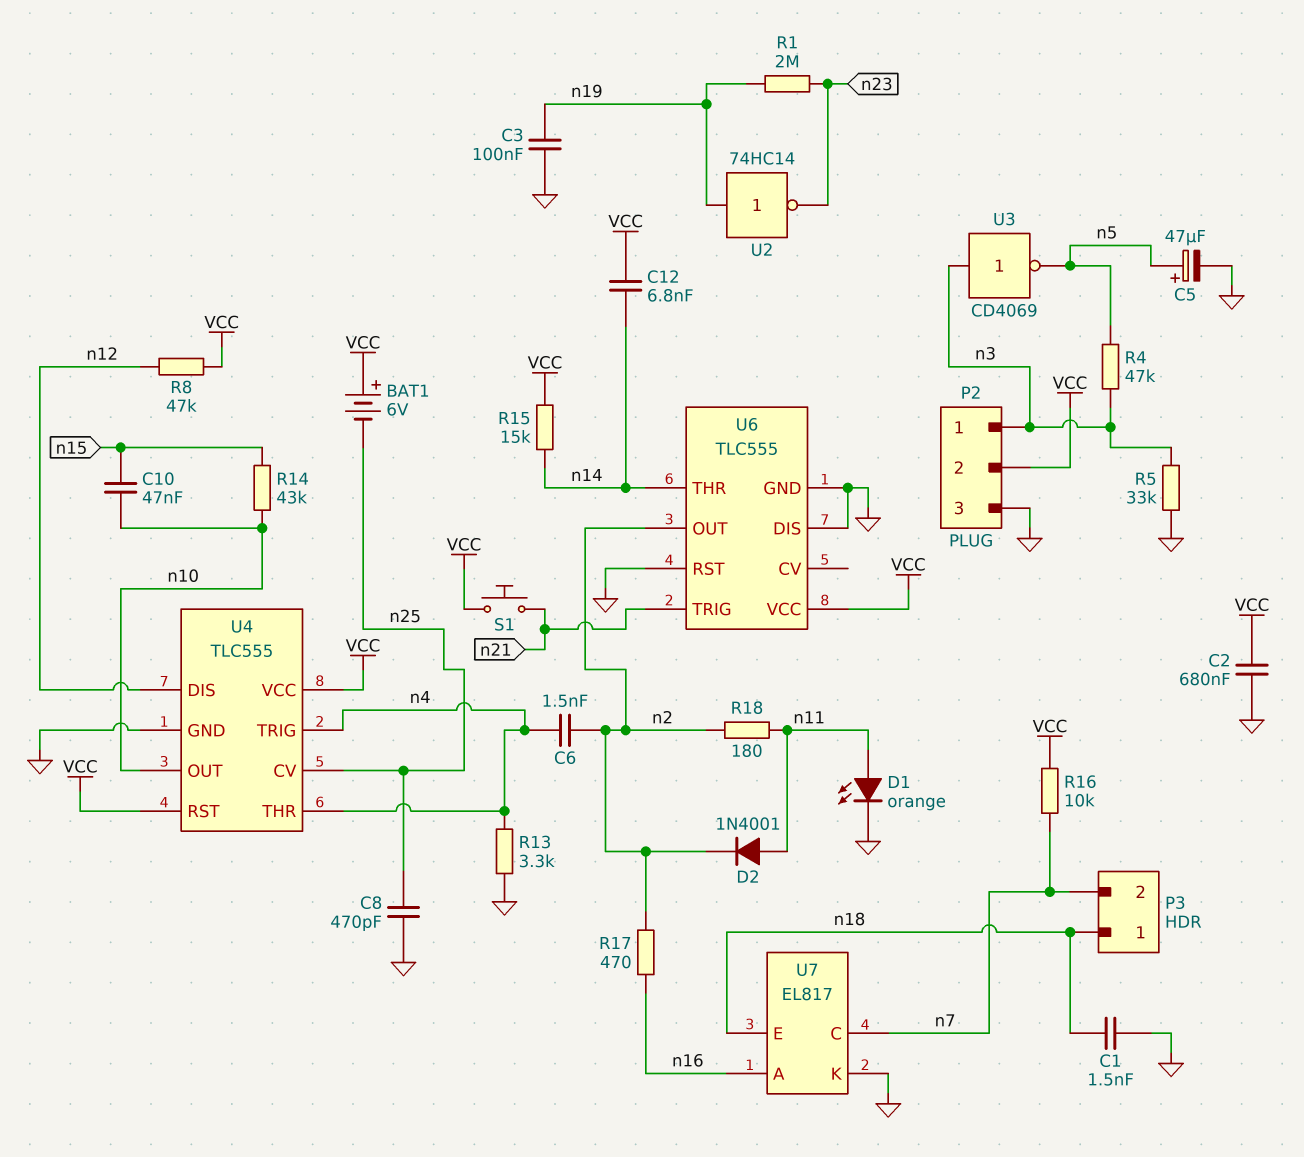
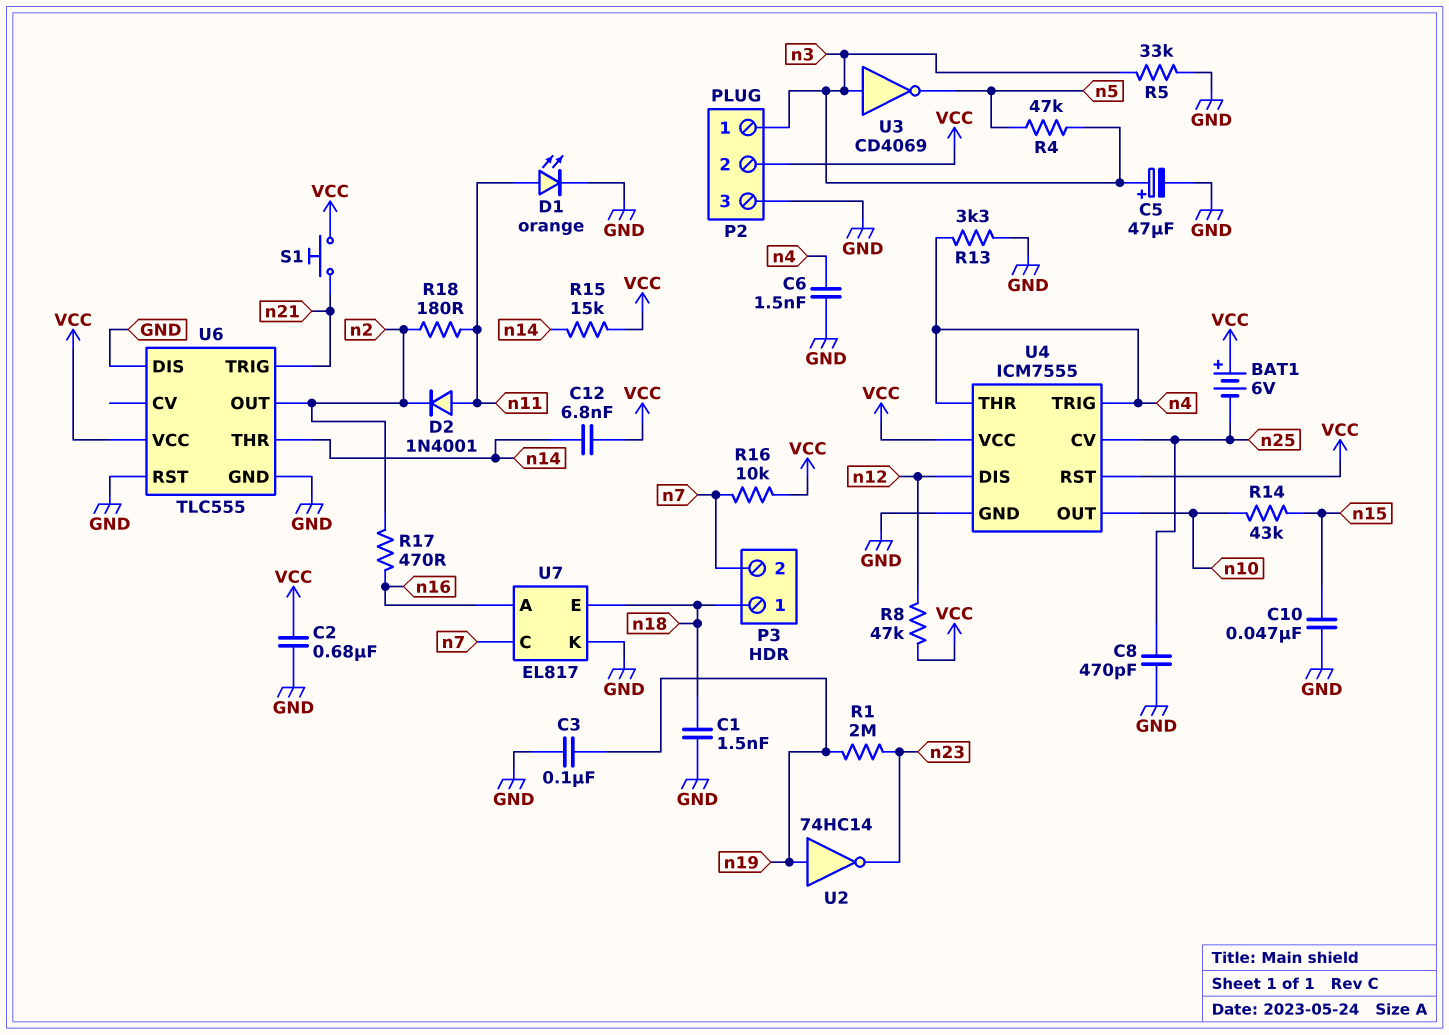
C5: 47uF (plus n5, minus GND) -> 47uF (plus n3, minus GND)
C6: 1.5nF (n2, n4) -> 1.5nF (GND, n4)
C10: 47nF (n10, n15) -> 47nF (GND, n15)
U4: TLC555 -> ICM7555

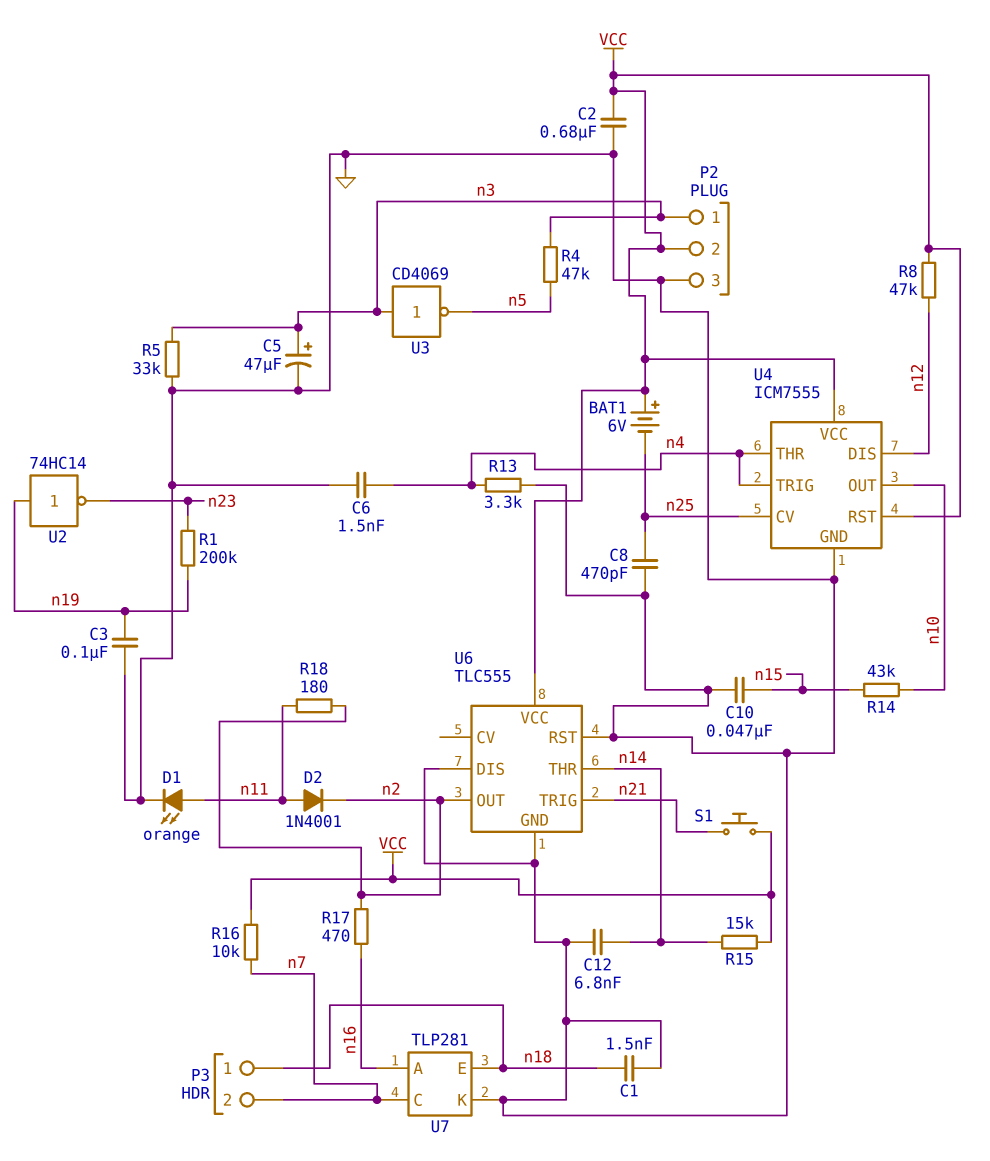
C12: 6.8nF (VCC, n14) -> 6.8nF (GND, n14)
R1: 2M (n19, n23) -> 200k (n19, n23)
U7: EL817 -> TLP281

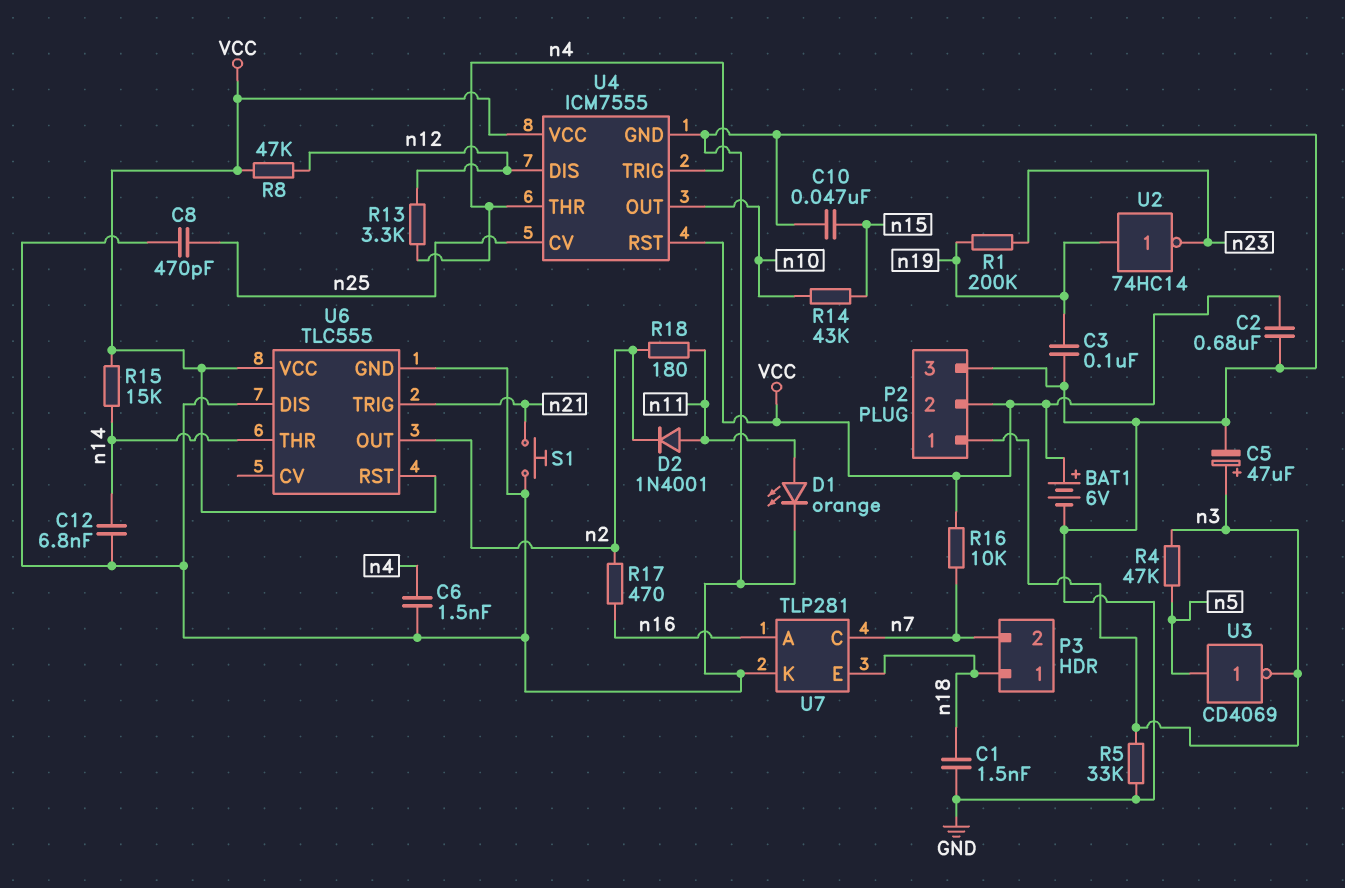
BAT1: 6V (plus VCC, minus n25) -> 6V (plus VCC, minus GND)
R13: 3.3k (GND, n4) -> 3.3k (n4, n12)
S1: button (VCC, n21) -> button (GND, n21)
U3: NOT CD4069 (in n3, out n5) -> NOT CD4069 (in n5, out n3)
U6 pin RST: GND -> VCC

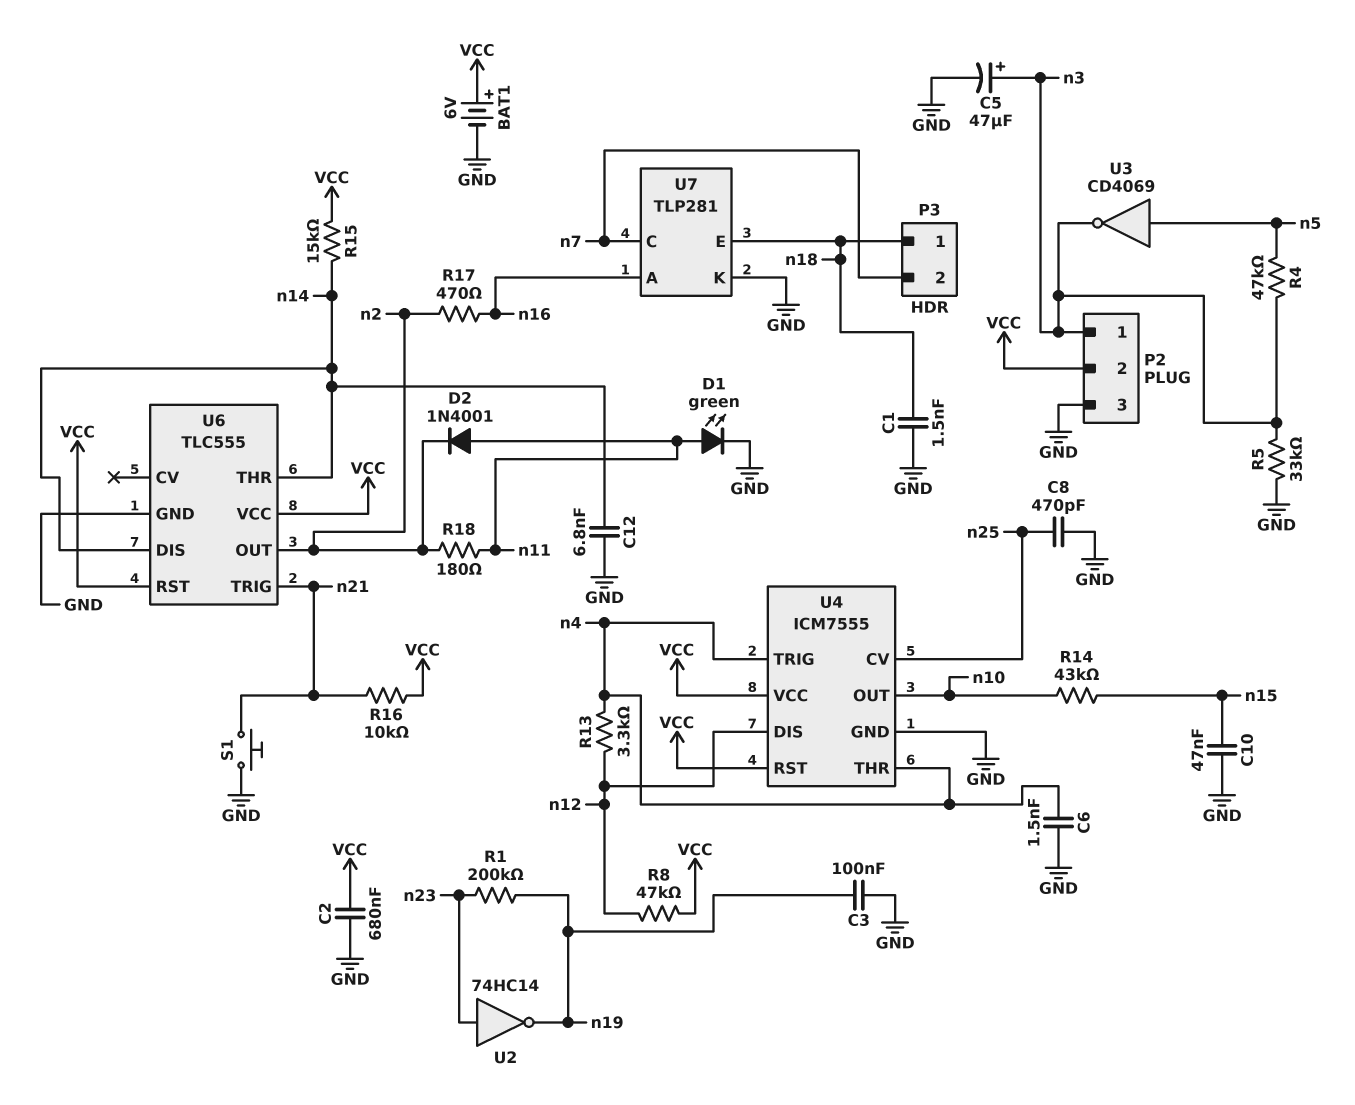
D1: LED orange (A n11, K GND) -> LED green (A n11, K GND)
R16: 10k (VCC, n7) -> 10k (VCC, n21)
U2: NOT 74HC14 (in n19, out n23) -> NOT 74HC14 (in n23, out n19)
U6 pin DIS: GND -> n14

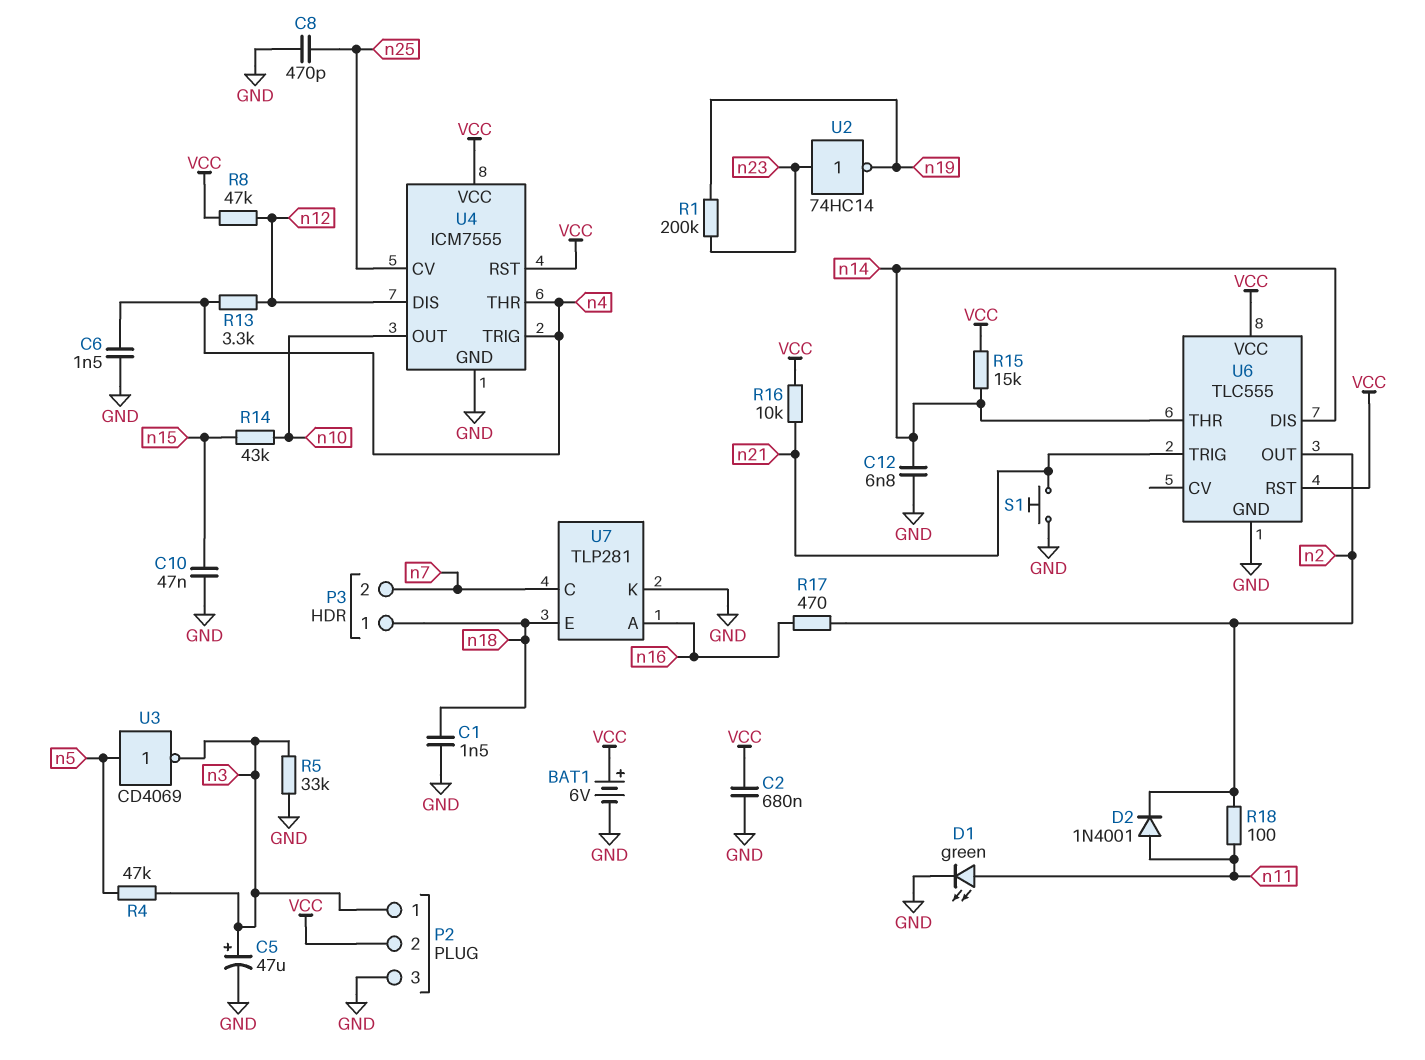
C3: 100nF (GND, n19) -> none
R18: 180 (n2, n11) -> 100 (n2, n11)

